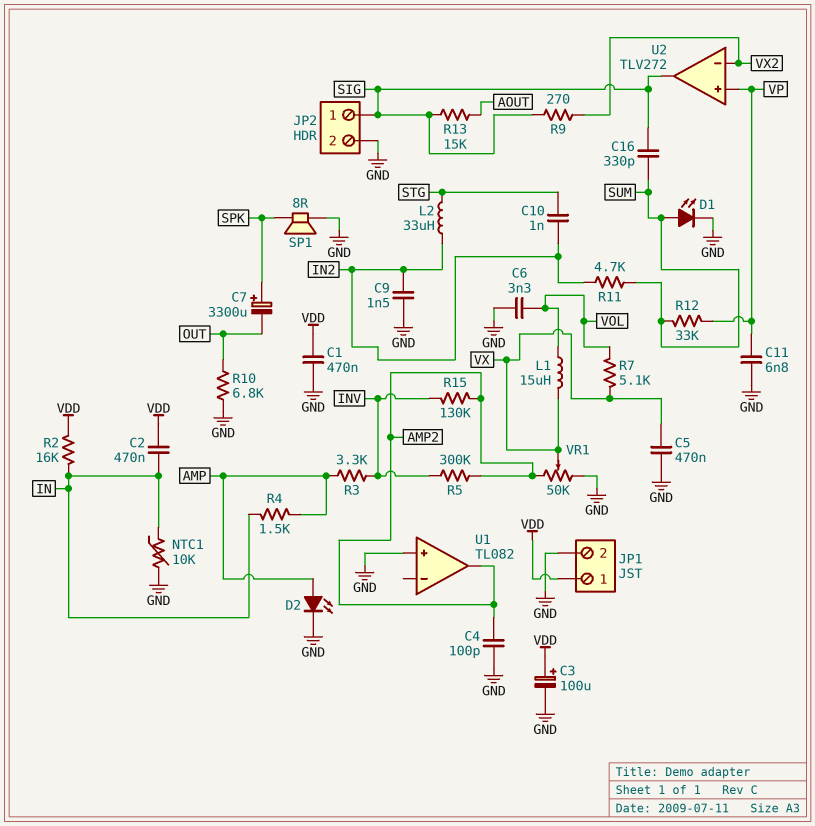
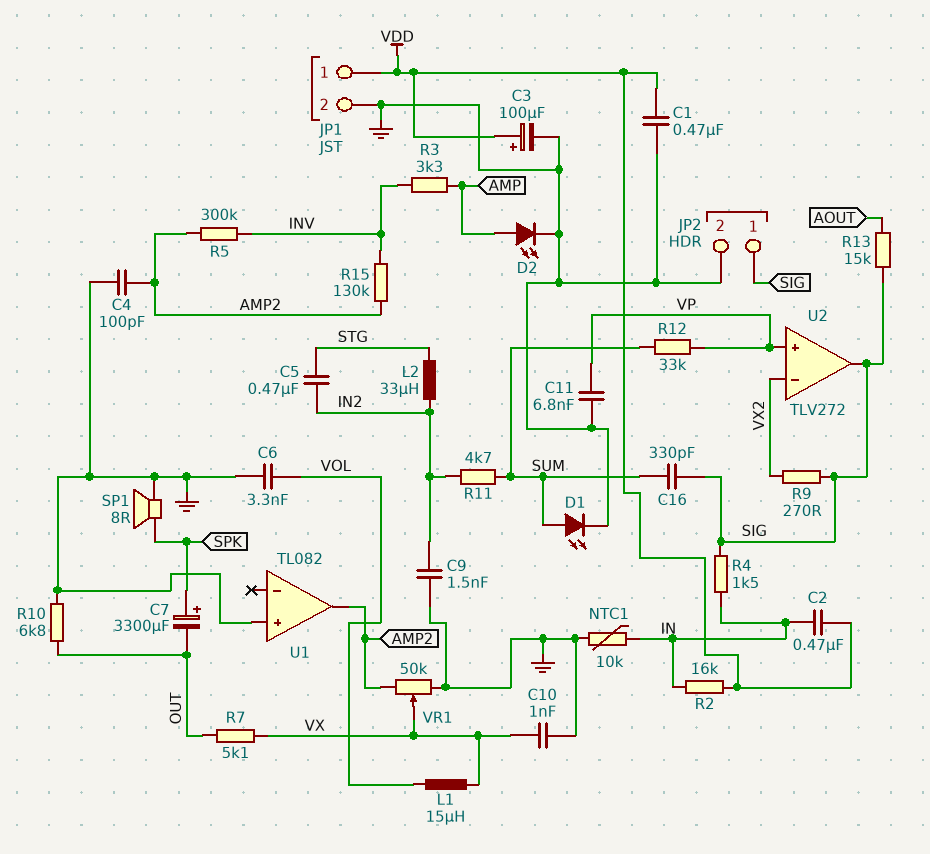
C5: 470nF (GND, VX) -> 470nF (IN2, STG)
C10: 1nF (IN2, STG) -> 1nF (GND, VX)
R4: 1.5k (AMP, IN) -> 1.5k (IN, SIG)
R7: 5.1k (VOL, VX) -> 5.1k (OUT, VX)

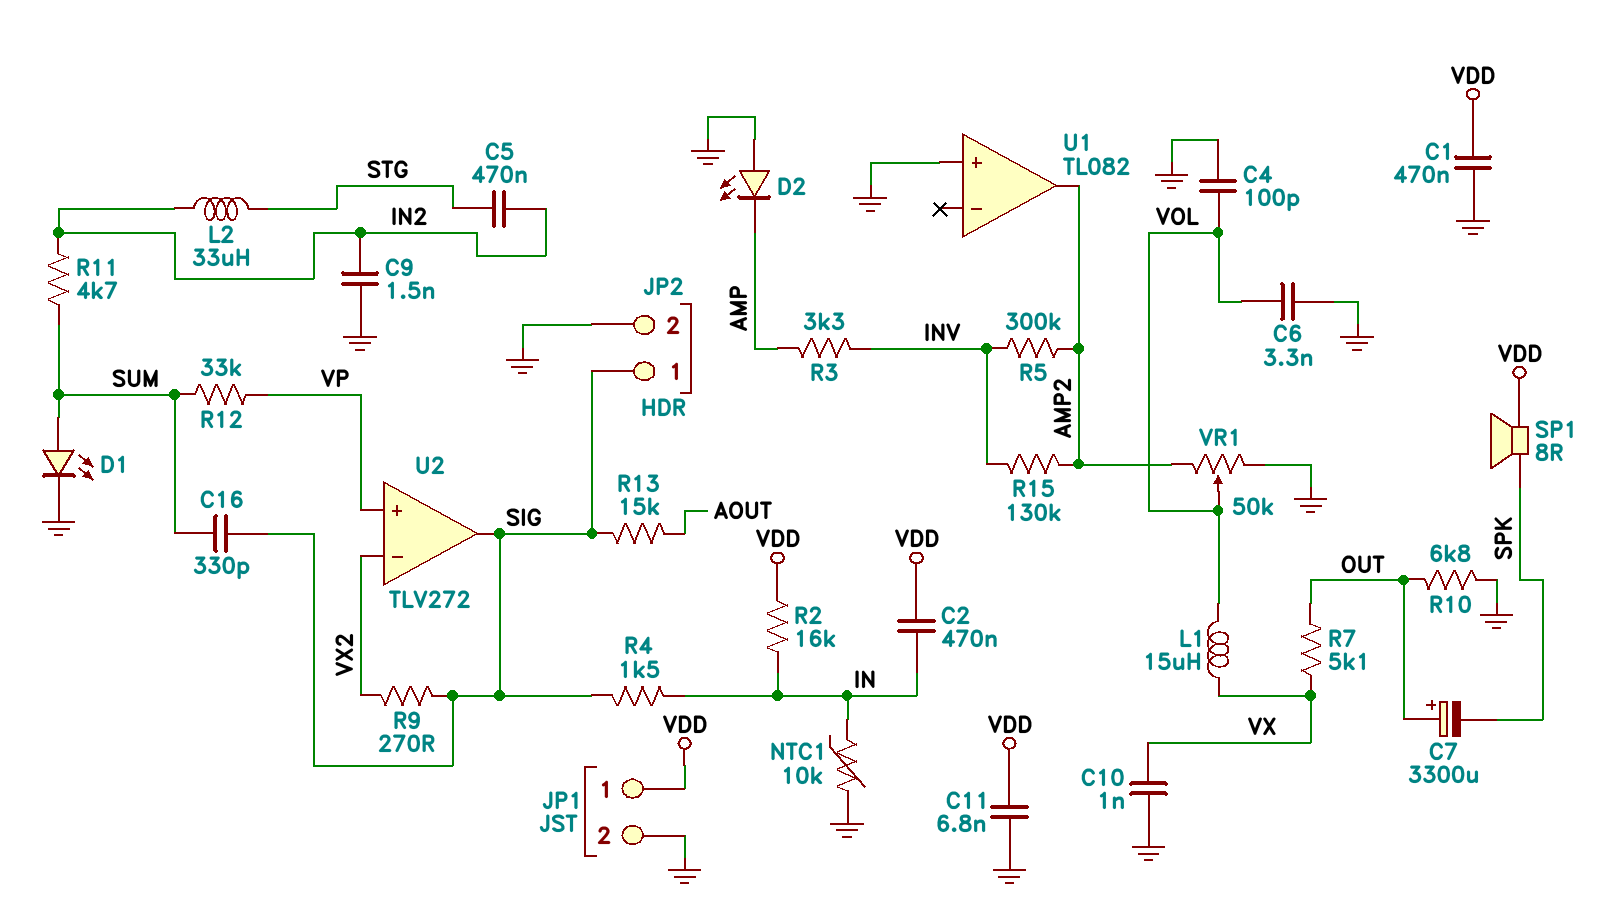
C3: 100uF (plus VDD, minus GND) -> none
C4: 100pF (AMP2, GND) -> 100pF (GND, VOL)
C7: 3300uF (plus SPK, minus OUT) -> 3300uF (plus OUT, minus SPK)
C11: 6.8nF (GND, VP) -> 6.8nF (GND, VDD)
D2: LED (A AMP, K GND) -> LED (A GND, K AMP)
SP1: speaker 8R (GND, SPK) -> speaker 8R (SPK, VDD)
VR1: 50k (AMP2, GND, wiper VX) -> 50k (AMP2, GND, wiper VOL)

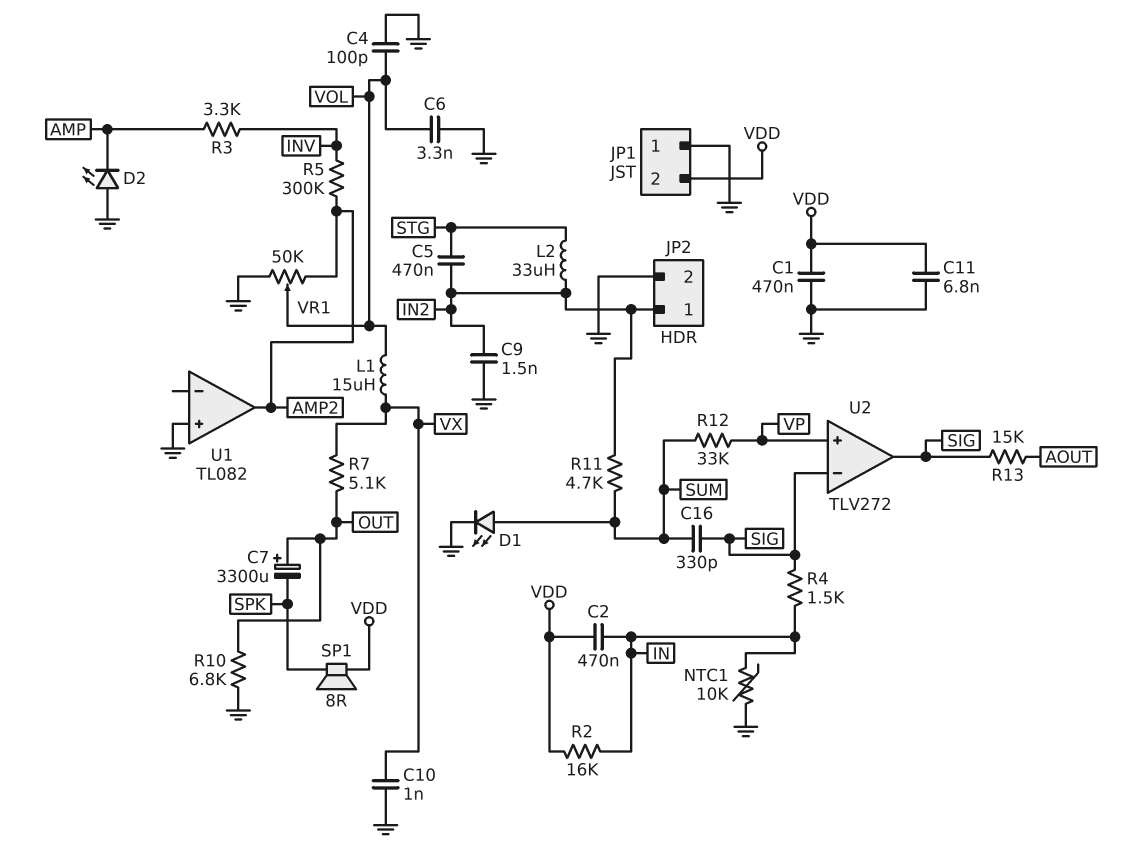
JP1 pin 1: VDD -> GND
JP1 pin 2: GND -> VDD
JP2 pin 1: SIG -> IN2
R9: 270 (SIG, VX2) -> none
R15: 130k (AMP2, INV) -> none
U2 pin in-: VX2 -> SIG

